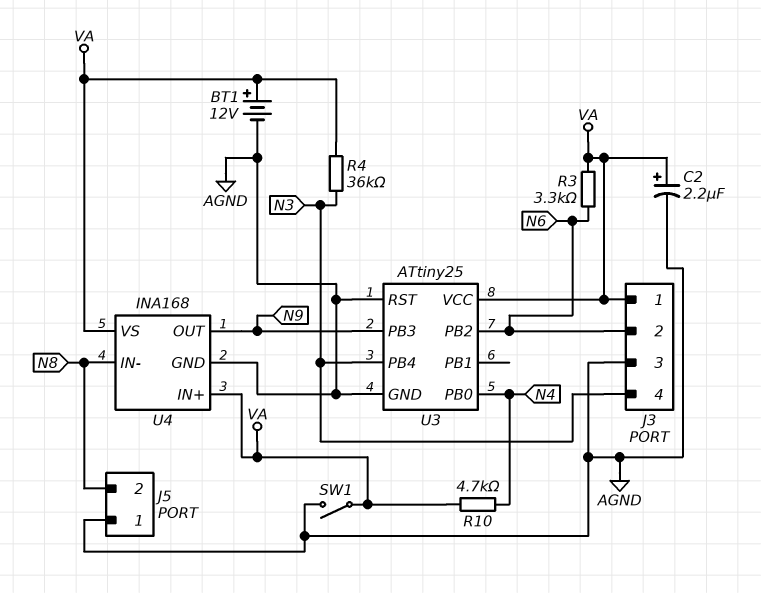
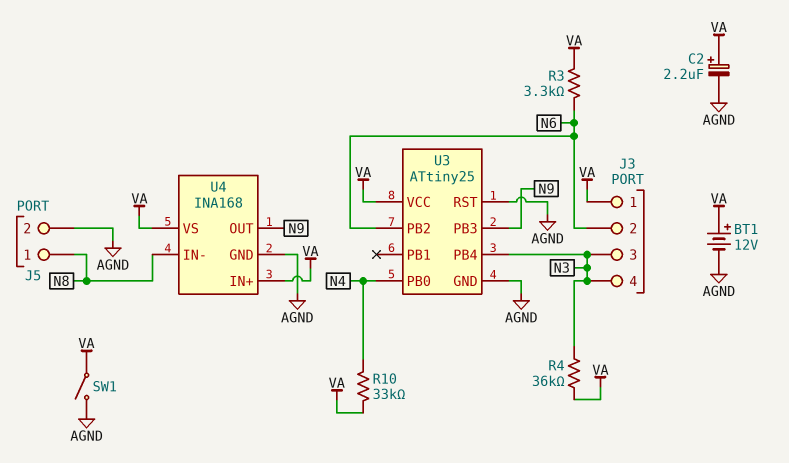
J3 pin 3: AGND -> N3
J5 pin 1: AGND -> N8
J5 pin 2: N8 -> AGND
R10: 4.7k (N4, VA) -> 33k (N4, VA)

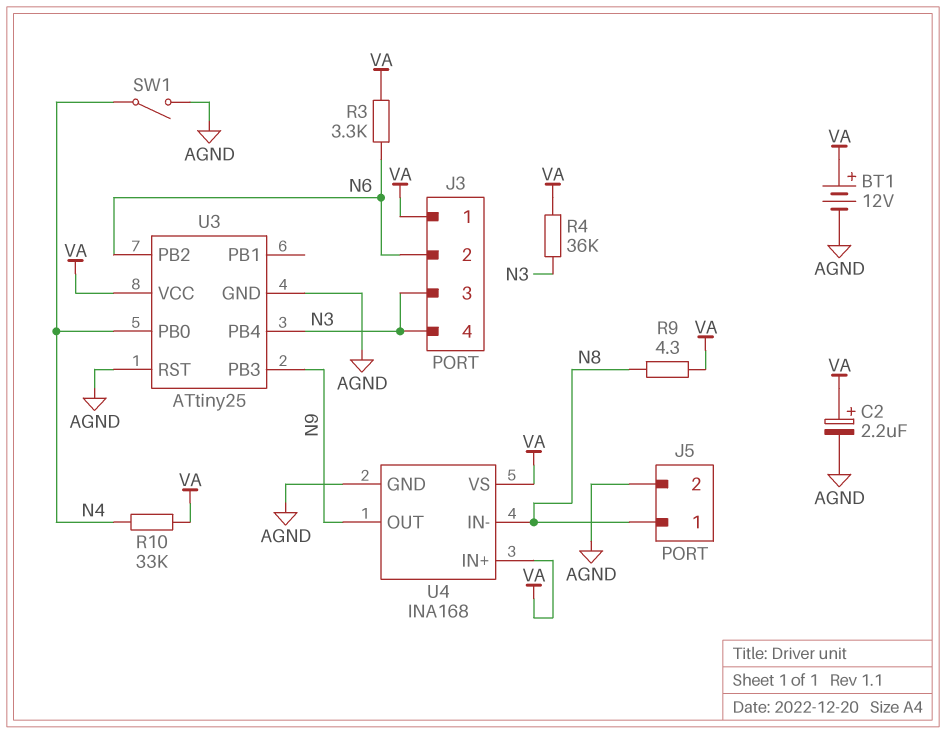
R9: none -> 4.3 (N8, VA)
SW1: switch (AGND, VA) -> switch (AGND, N4)

